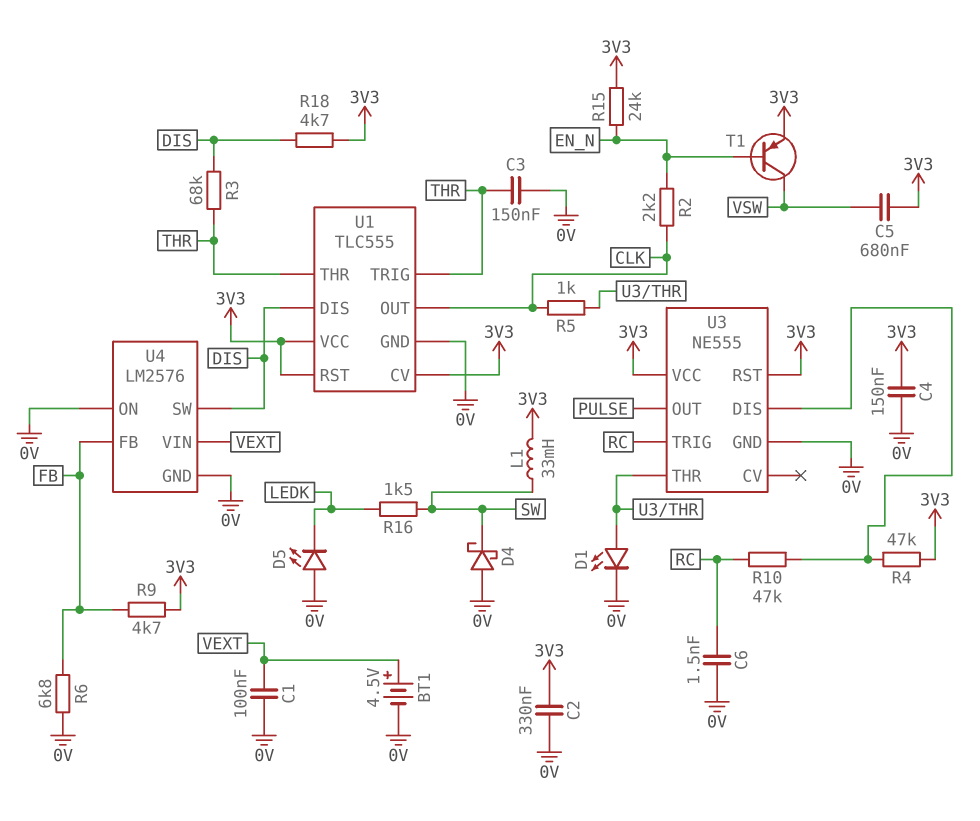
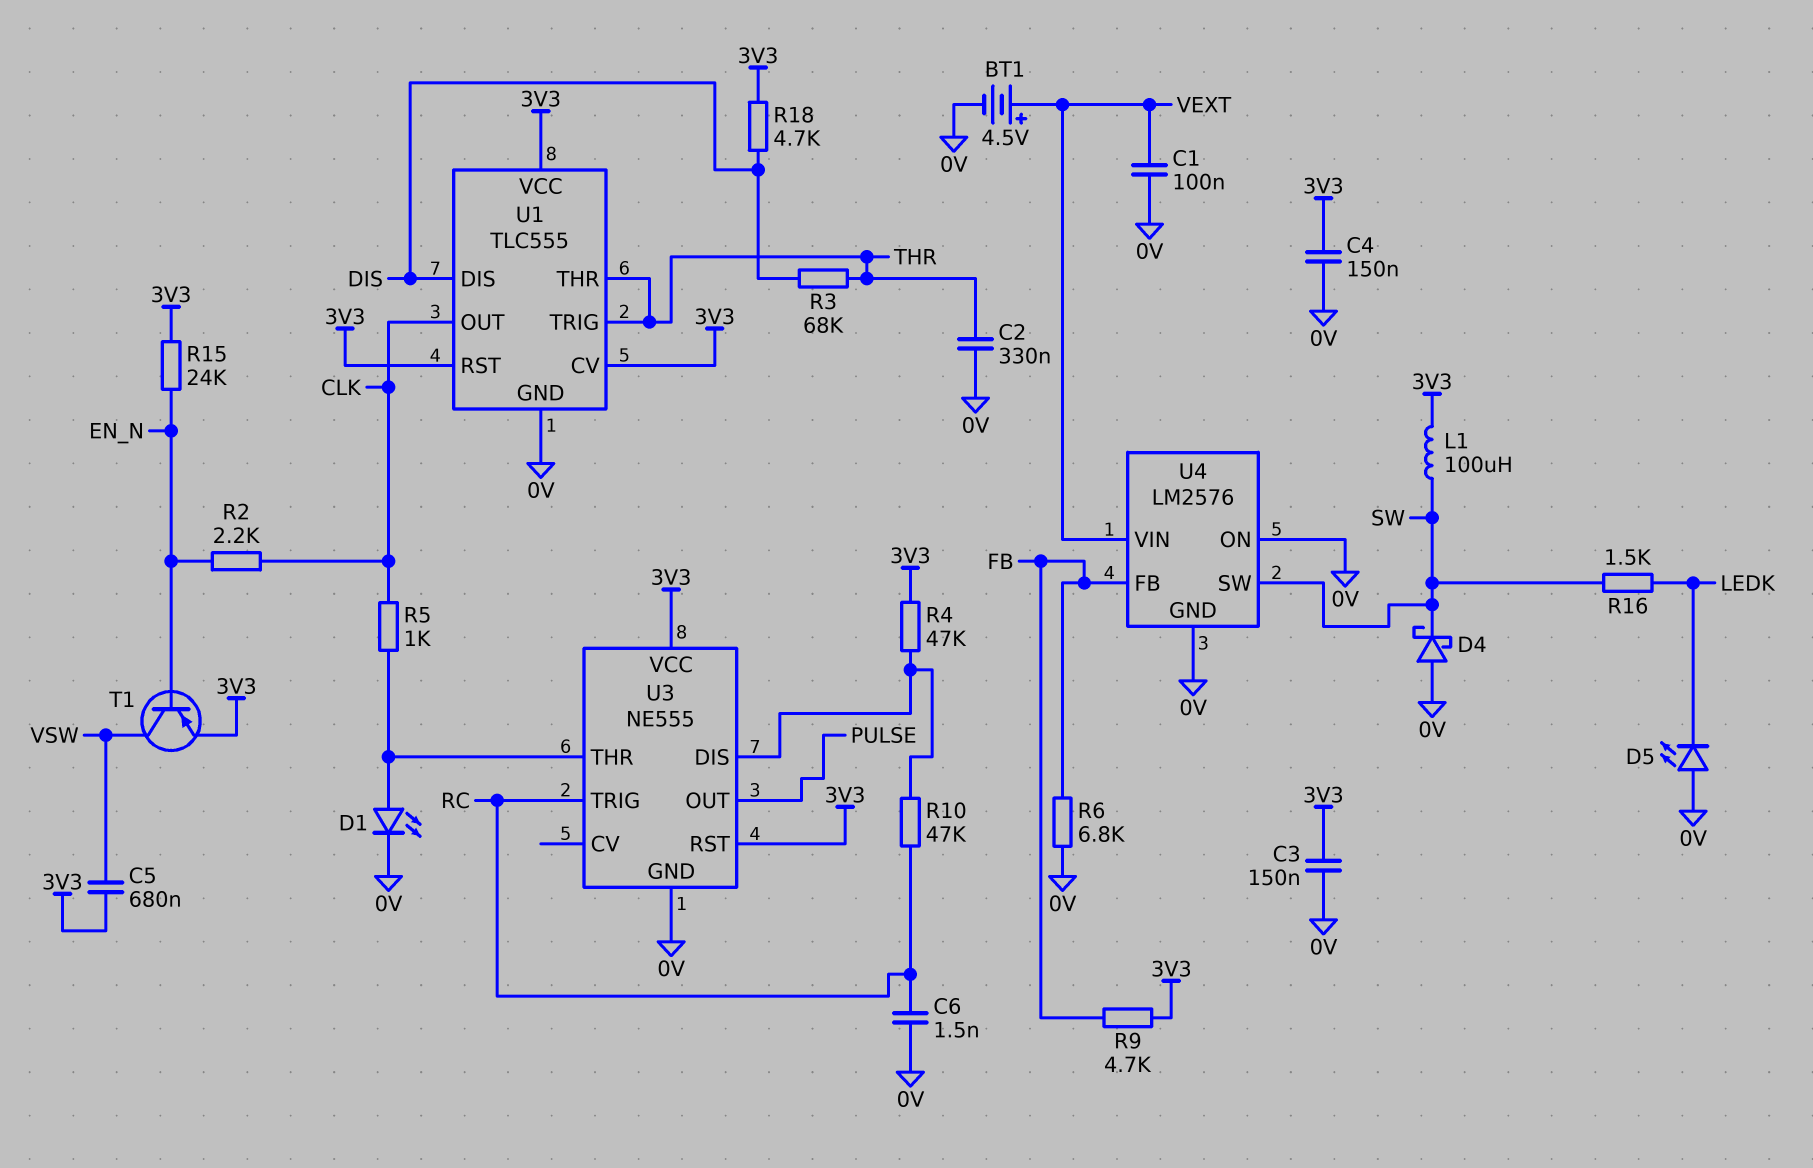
C2: 330nF (0V, 3V3) -> 330nF (0V, THR)
C3: 150nF (0V, THR) -> 150nF (0V, 3V3)
L1: 33mH (3V3, SW) -> 100uH (3V3, SW)
U4 pin SW: DIS -> SW

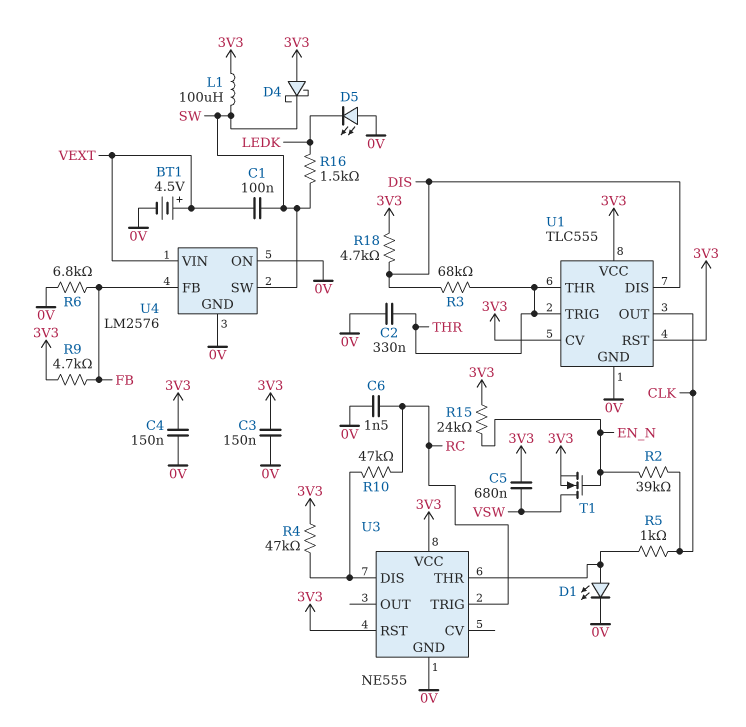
C1: 100nF (0V, VEXT) -> 100nF (SW, VEXT)
D4: schottky (A 0V, K SW) -> schottky (A 3V3, K SW)
R2: 2.2k (CLK, EN_N) -> 39k (CLK, EN_N)
T1: PNP (B EN_N, C VSW, E 3V3) -> NMOS (G EN_N, D VSW, S 3V3)
U3 pin OUT: PULSE -> none

